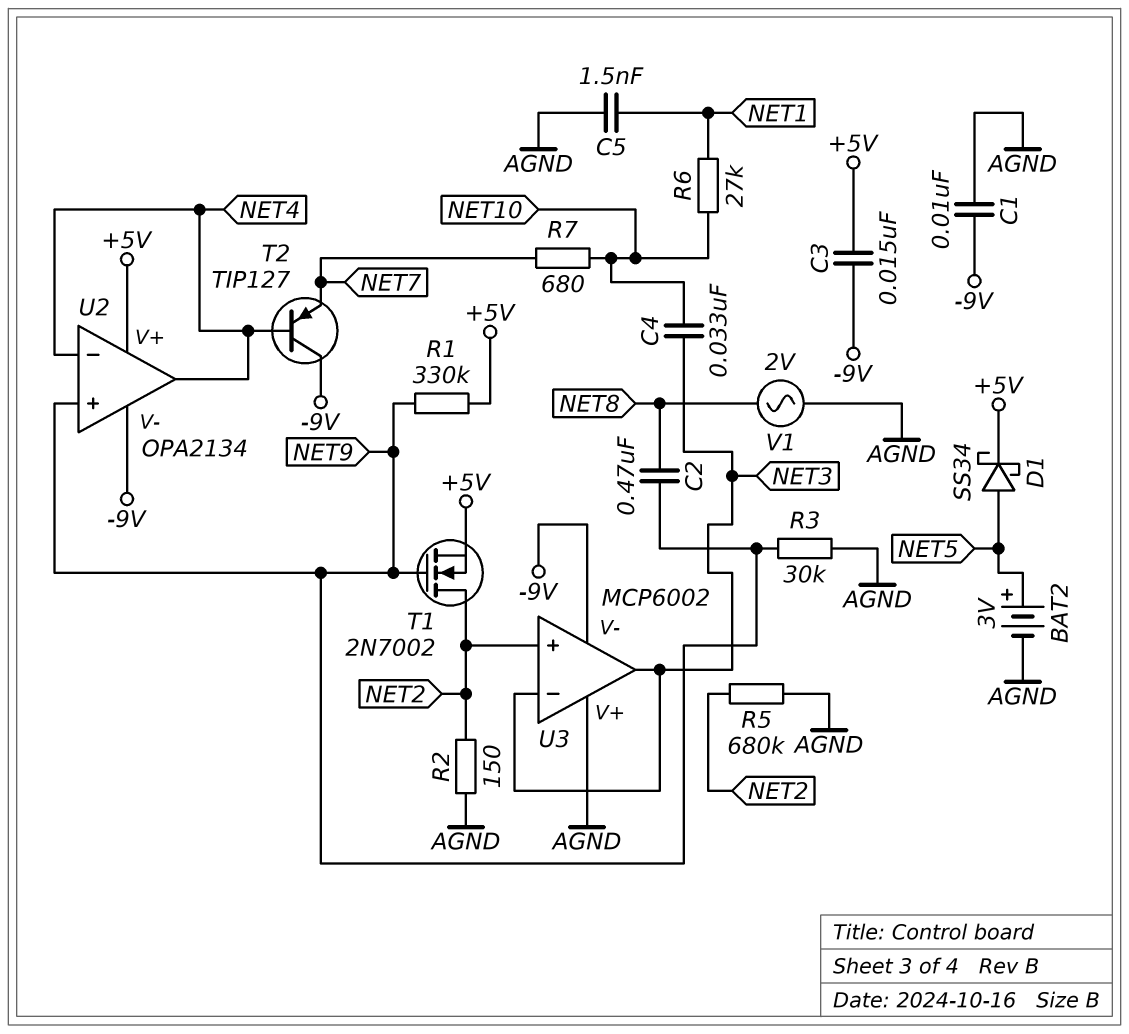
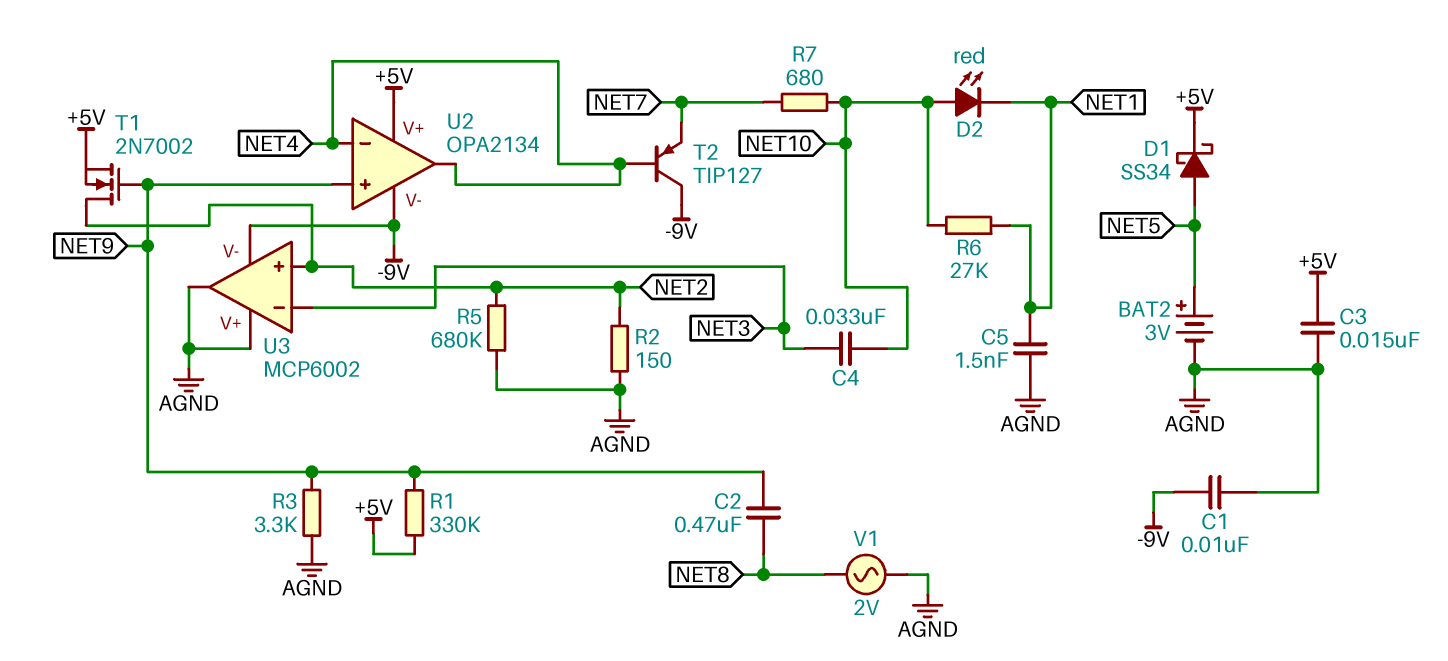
C3: 15nF (+5V, -9V) -> 15nF (+5V, AGND)
D2: none -> LED red (A NET10, K NET1)
R3: 30k (AGND, NET9) -> 3.3k (AGND, NET9)
U3 pin out: NET3 -> AGND

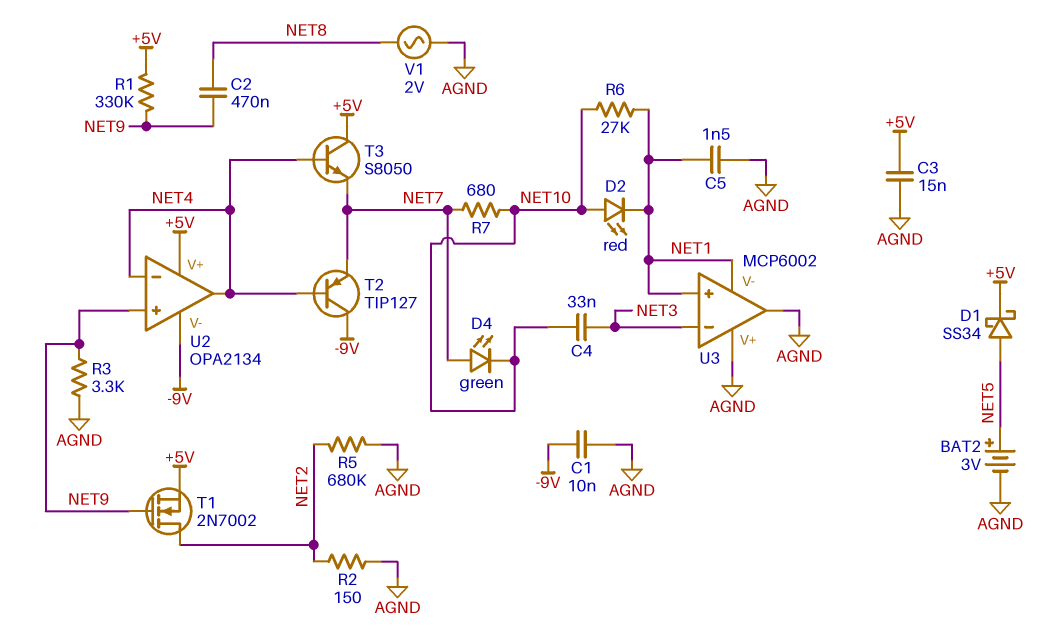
D4: none -> LED green (A NET7, K NET10)
T3: none -> NPN S8050 (B NET4, C +5V, E NET7)
U3 pin V-: -9V -> NET1
U3 pin in+: NET2 -> NET1

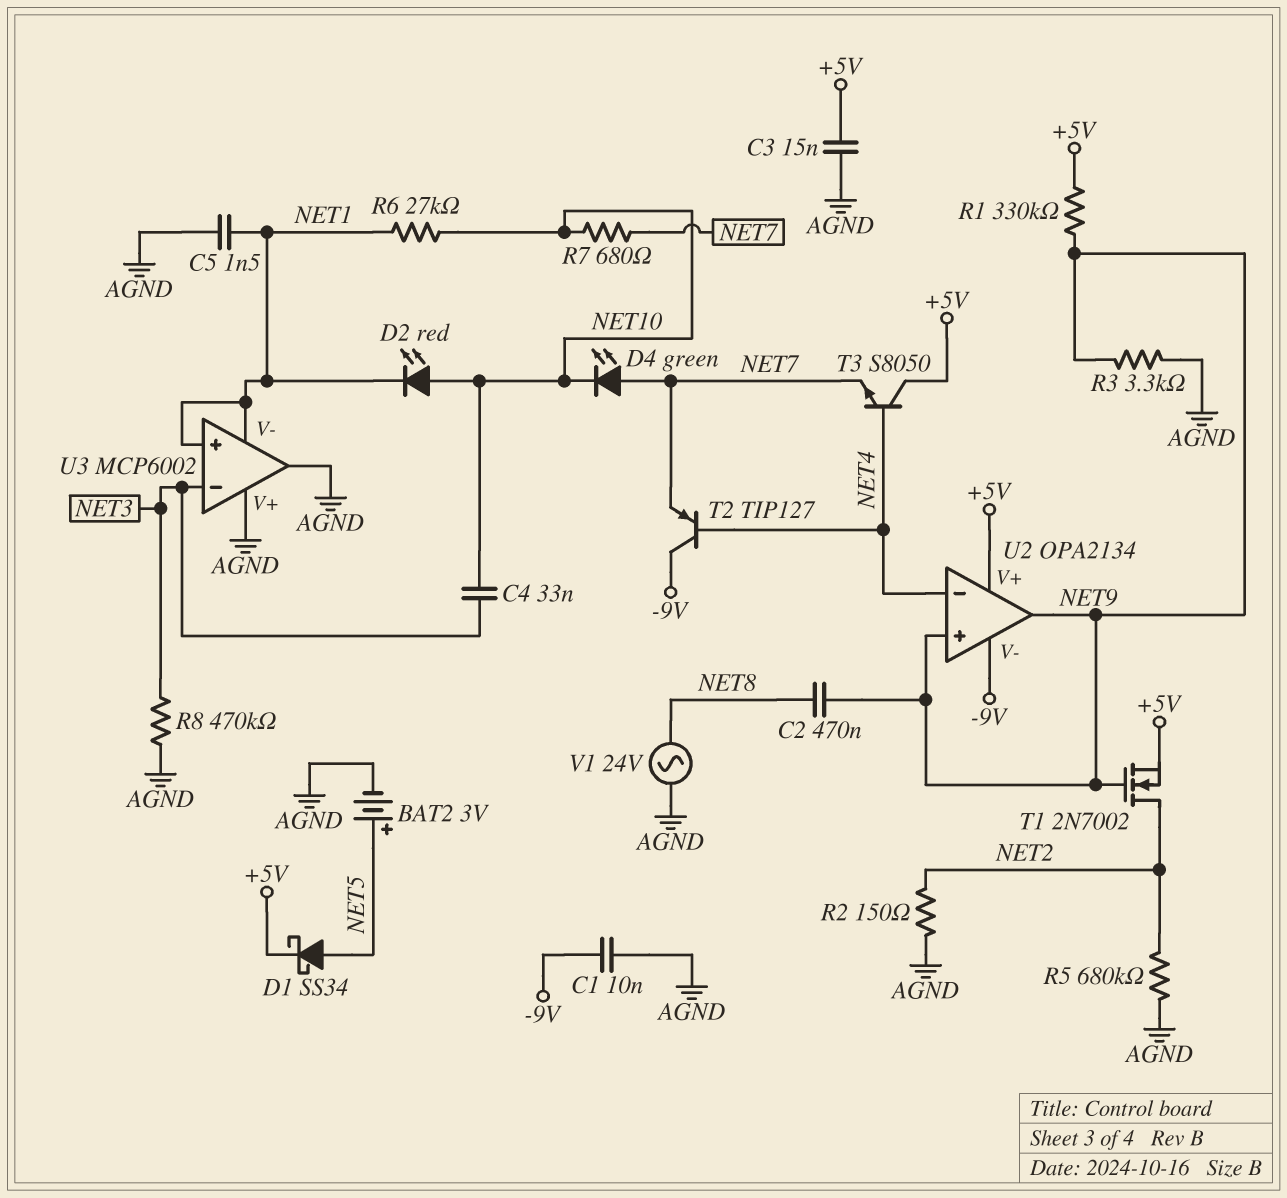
R8: none -> 470k (AGND, NET3)
U2 pin out: NET4 -> NET9
V1: AC 2V (AGND, NET8) -> AC 24V (AGND, NET8)

